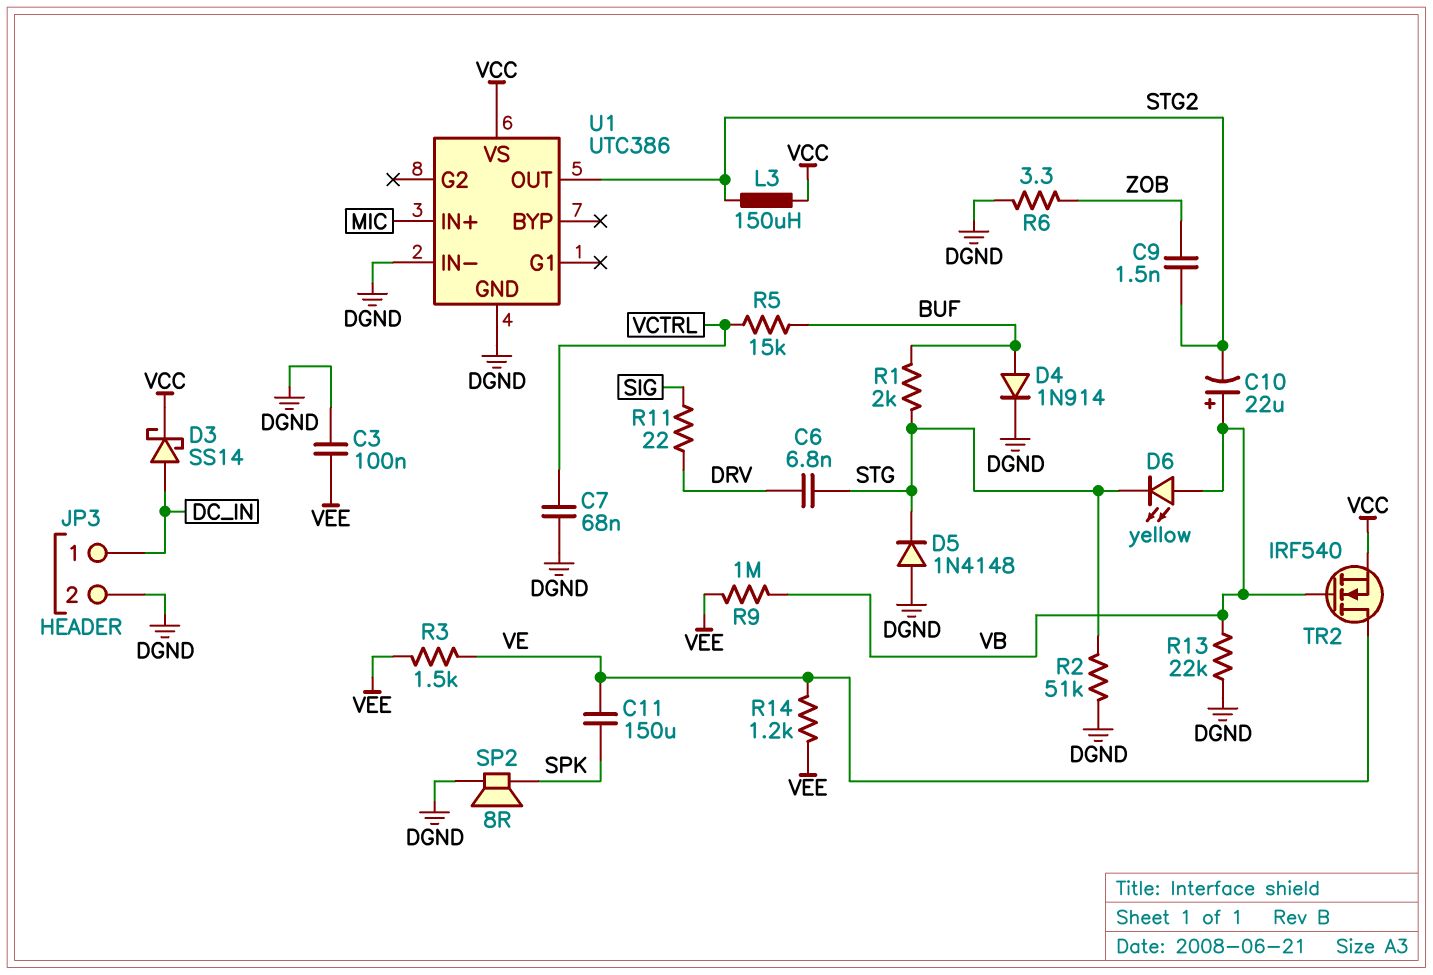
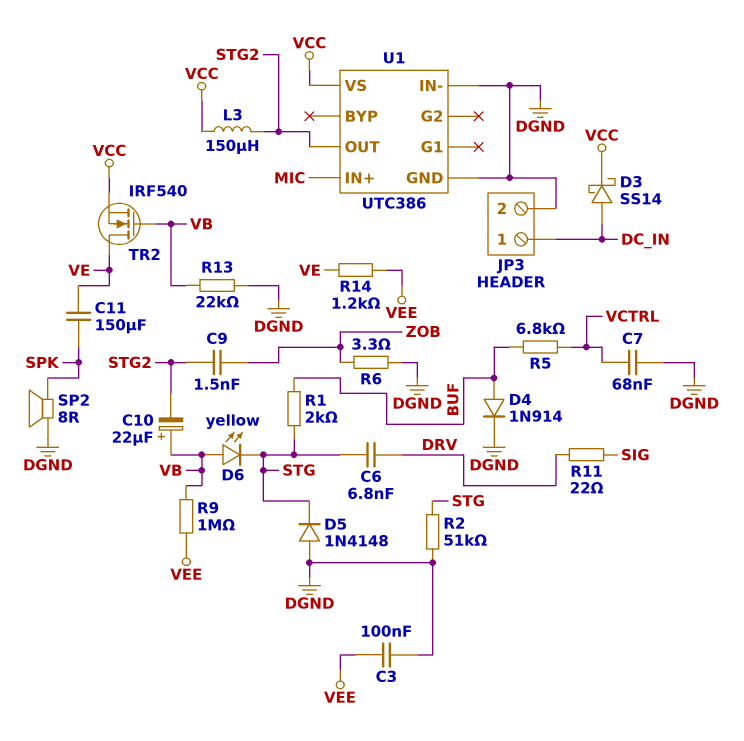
R3: 1.5k (VE, VEE) -> none
R5: 15k (BUF, VCTRL) -> 6.8k (BUF, VCTRL)

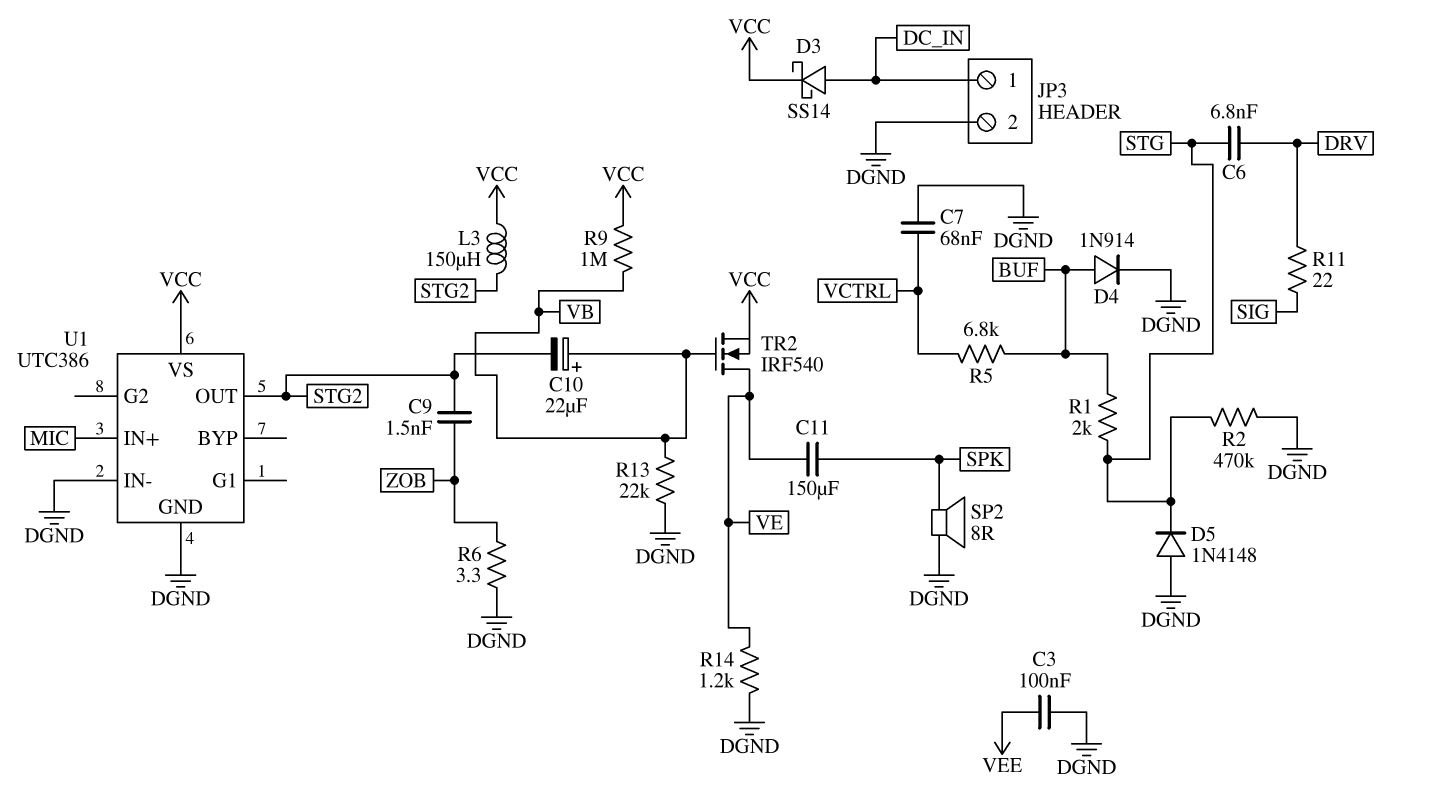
D6: LED yellow (A VB, K STG) -> none
R2: 51k (DGND, STG) -> 470k (DGND, STG)
R9: 1M (VB, VEE) -> 1M (VB, VCC)
R14: 1.2k (VE, VEE) -> 1.2k (DGND, VE)

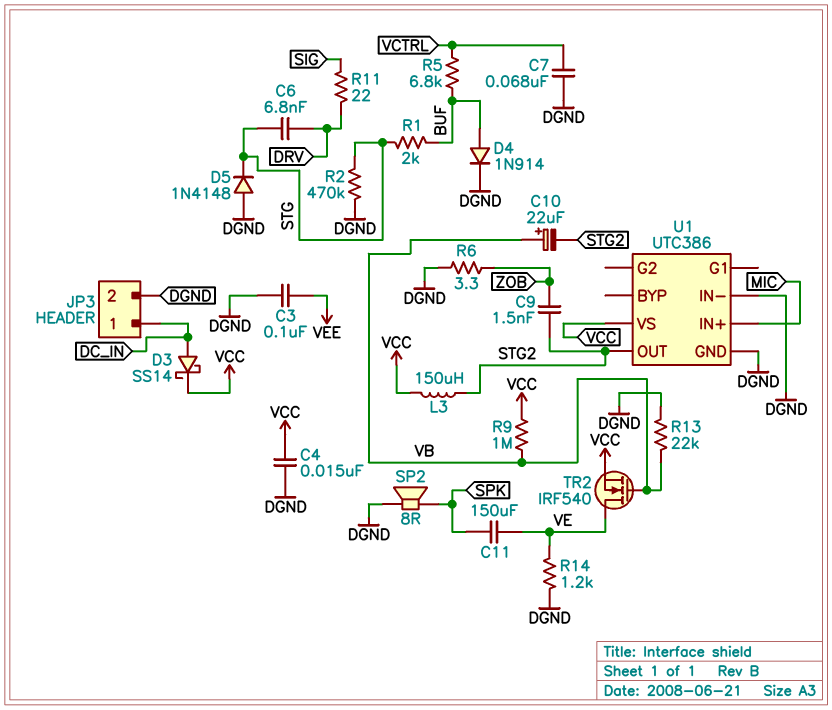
C4: none -> 15nF (DGND, VCC)

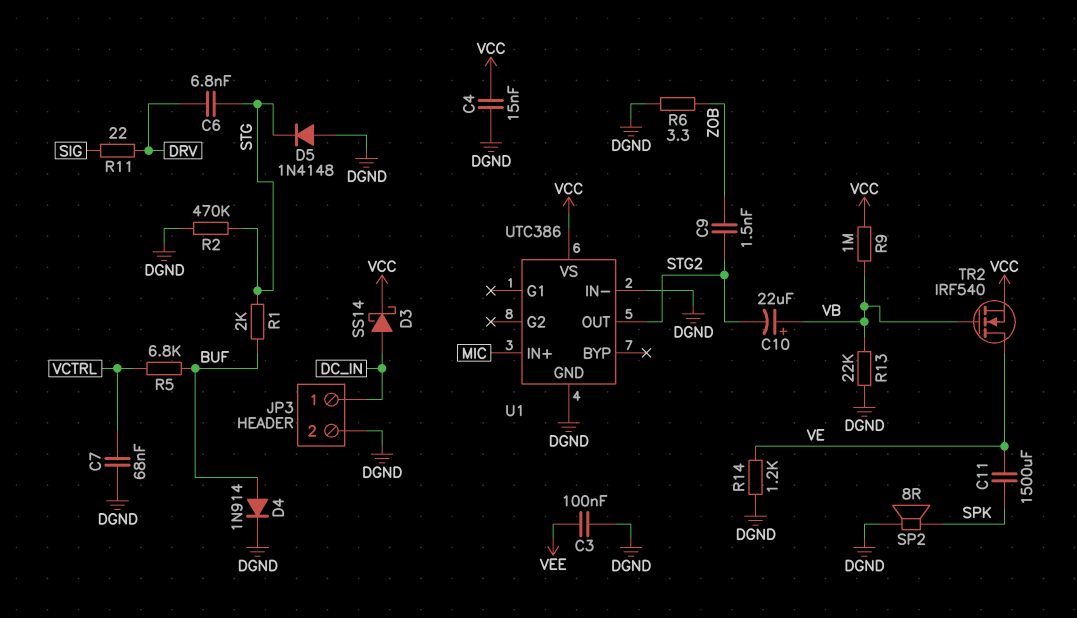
C11: 150uF (SPK, VE) -> 1500uF (SPK, VE)
L3: 150uH (STG2, VCC) -> none

